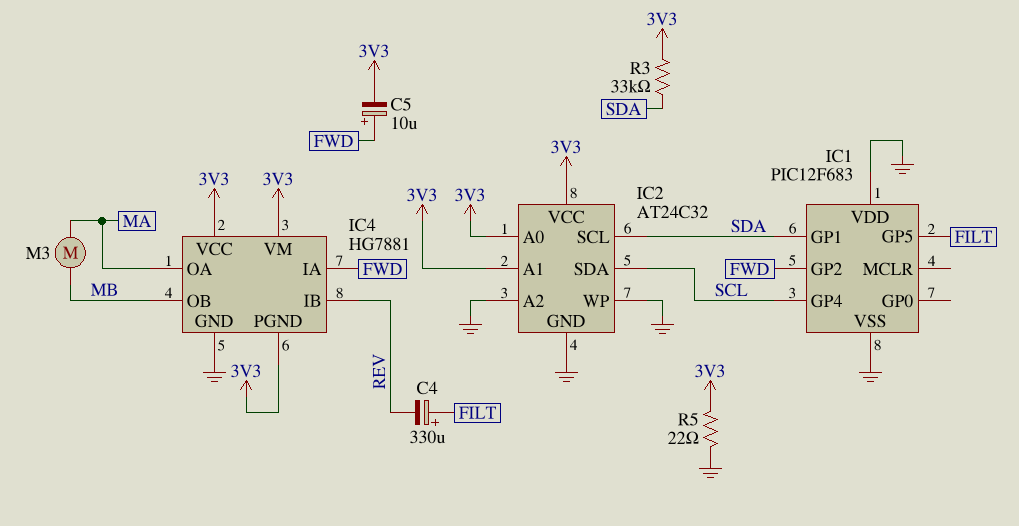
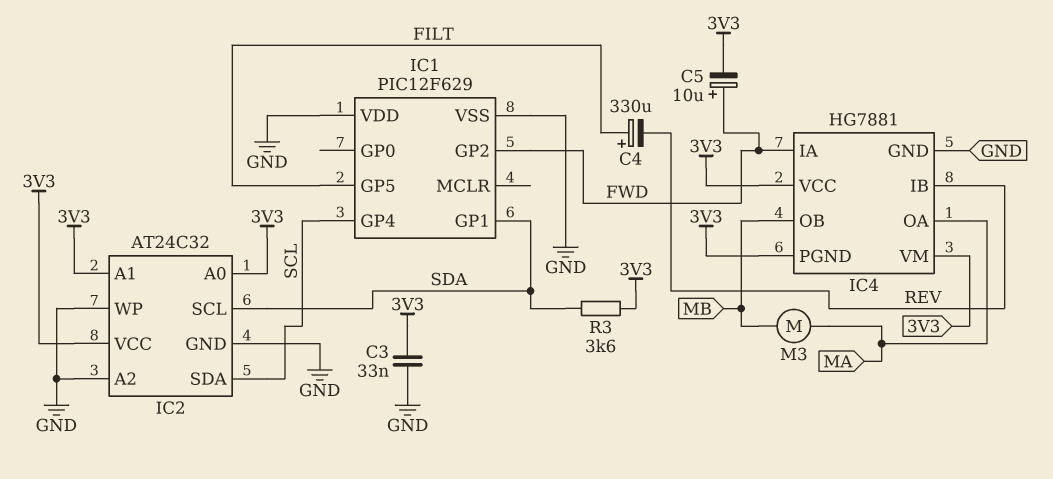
C3: none -> 33nF (3V3, GND)
IC1: PIC12F683 -> PIC12F629
R3: 33k (3V3, SDA) -> 3.6k (3V3, SDA)
R5: 22 (3V3, GND) -> none

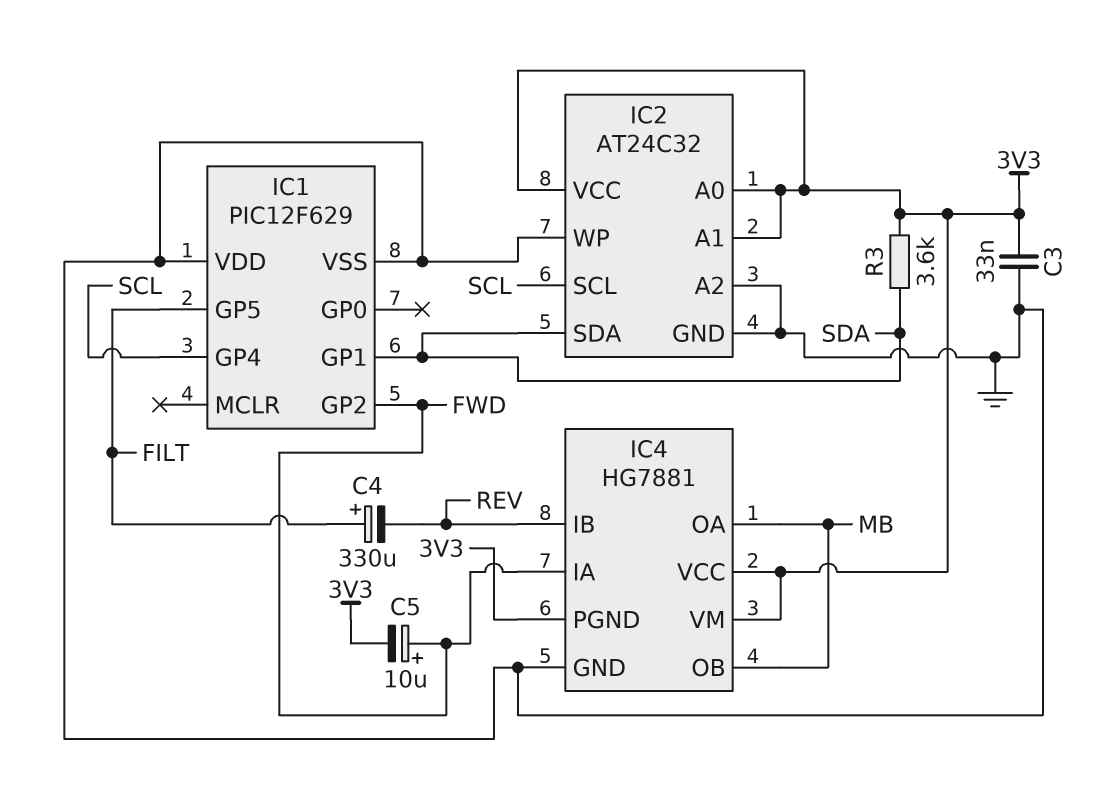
IC2 pin SCL: SDA -> SCL
IC2 pin SDA: SCL -> SDA
IC4 pin OA: MA -> MB
M3: motor (MA, MB) -> none

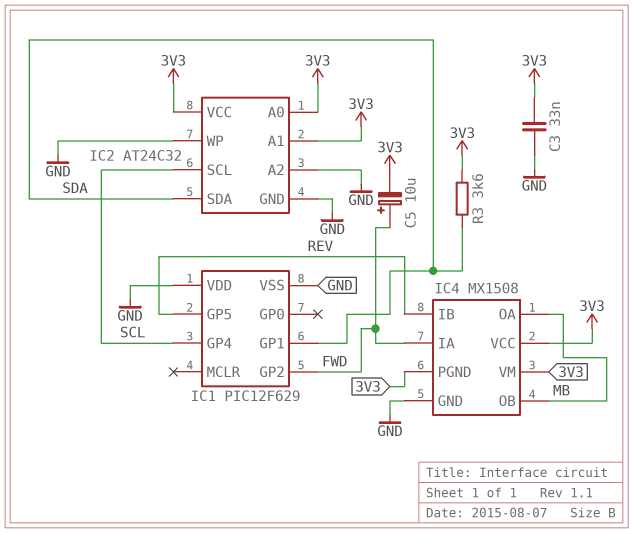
C4: 330uF (plus FILT, minus REV) -> none
IC1 pin GP5: FILT -> REV
IC4: HG7881 -> MX1508

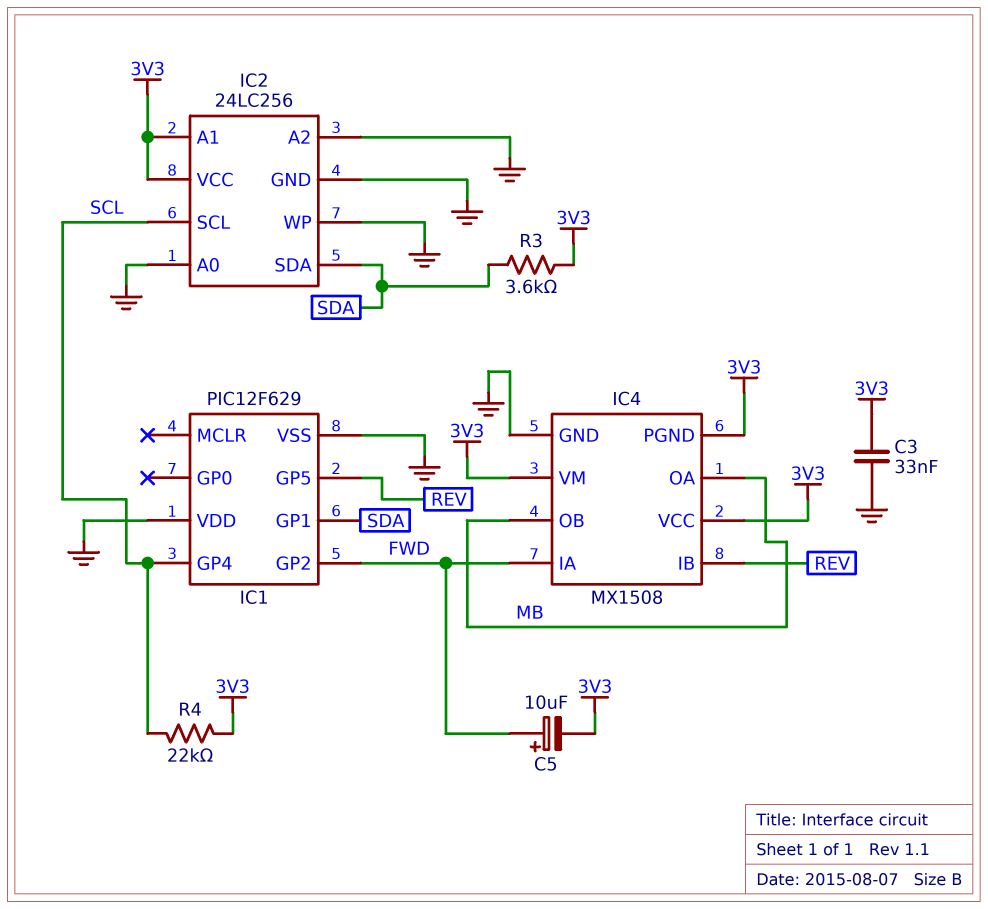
IC2: AT24C32 -> 24LC256
IC2 pin A0: 3V3 -> GND
R4: none -> 22k (3V3, SCL)

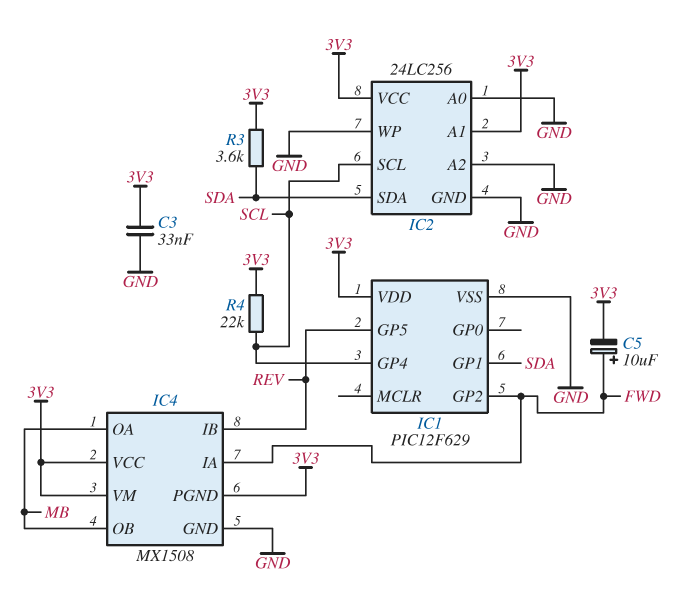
IC1 pin VDD: GND -> 3V3

